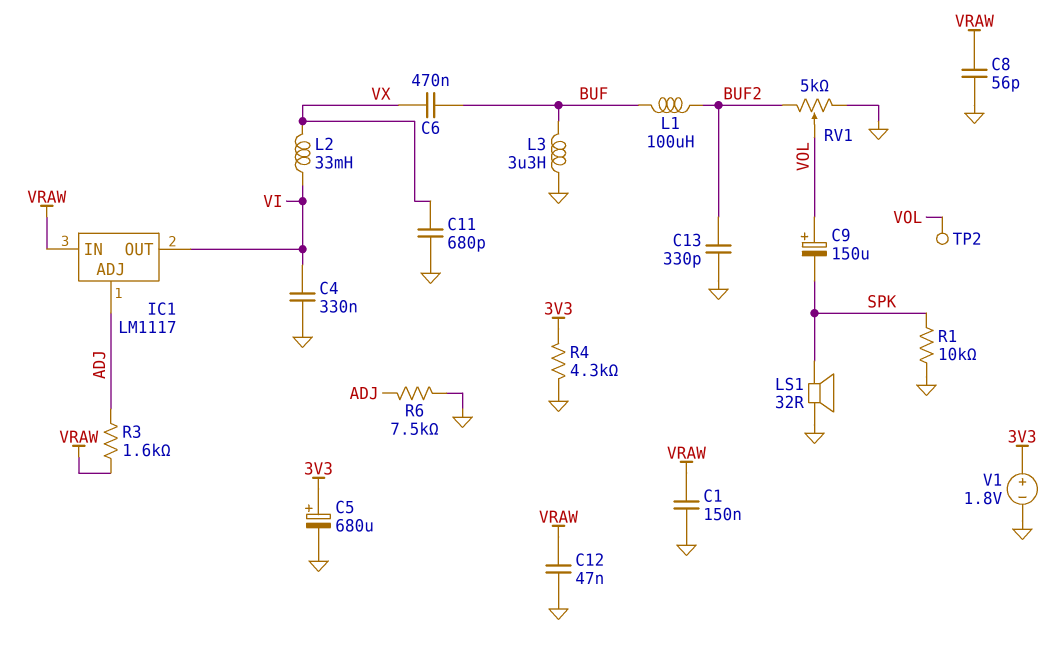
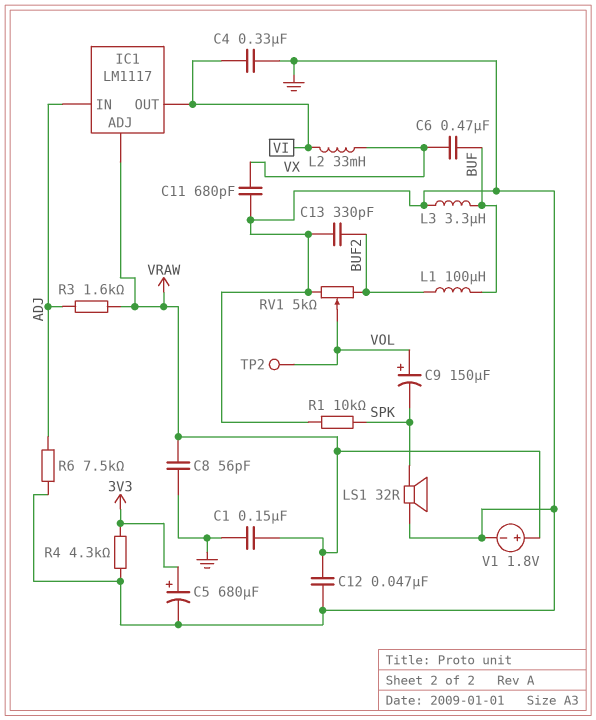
IC1 pin ADJ: ADJ -> VRAW
IC1 pin IN: VRAW -> ADJ
V1: 1.8V (plus 3V3, minus GND) -> 1.8V (plus VRAW, minus GND)

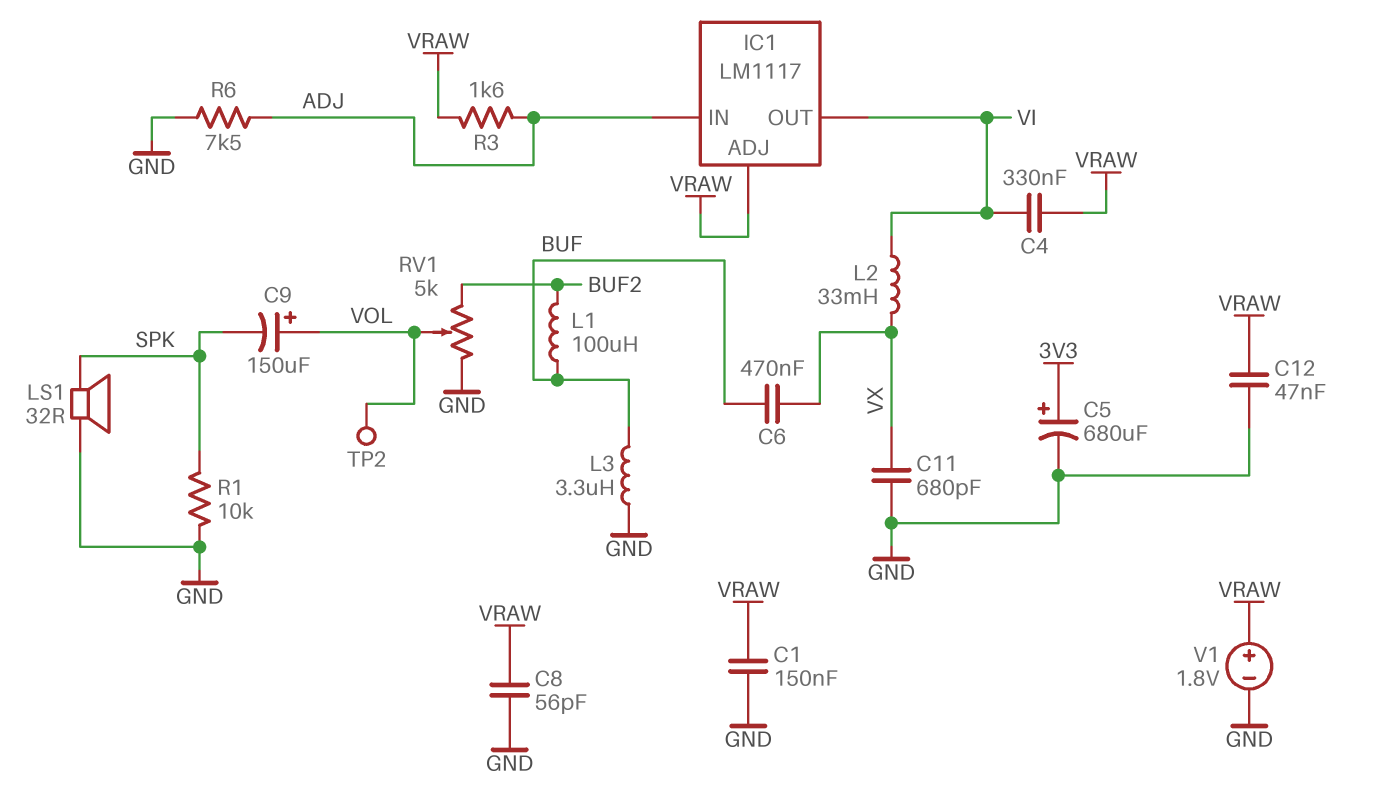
C4: 330nF (GND, VI) -> 330nF (VI, VRAW)
C13: 330pF (BUF2, GND) -> none
R4: 4.3k (3V3, GND) -> none

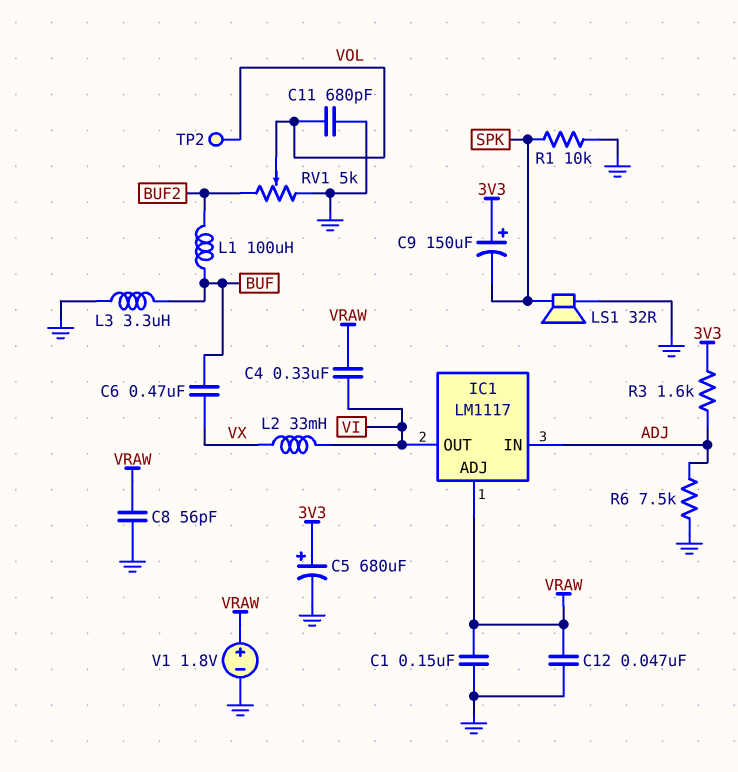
C9: 150uF (plus VOL, minus SPK) -> 150uF (plus 3V3, minus SPK)
C11: 680pF (GND, VX) -> 680pF (GND, VOL)
R3: 1.6k (ADJ, VRAW) -> 1.6k (3V3, ADJ)

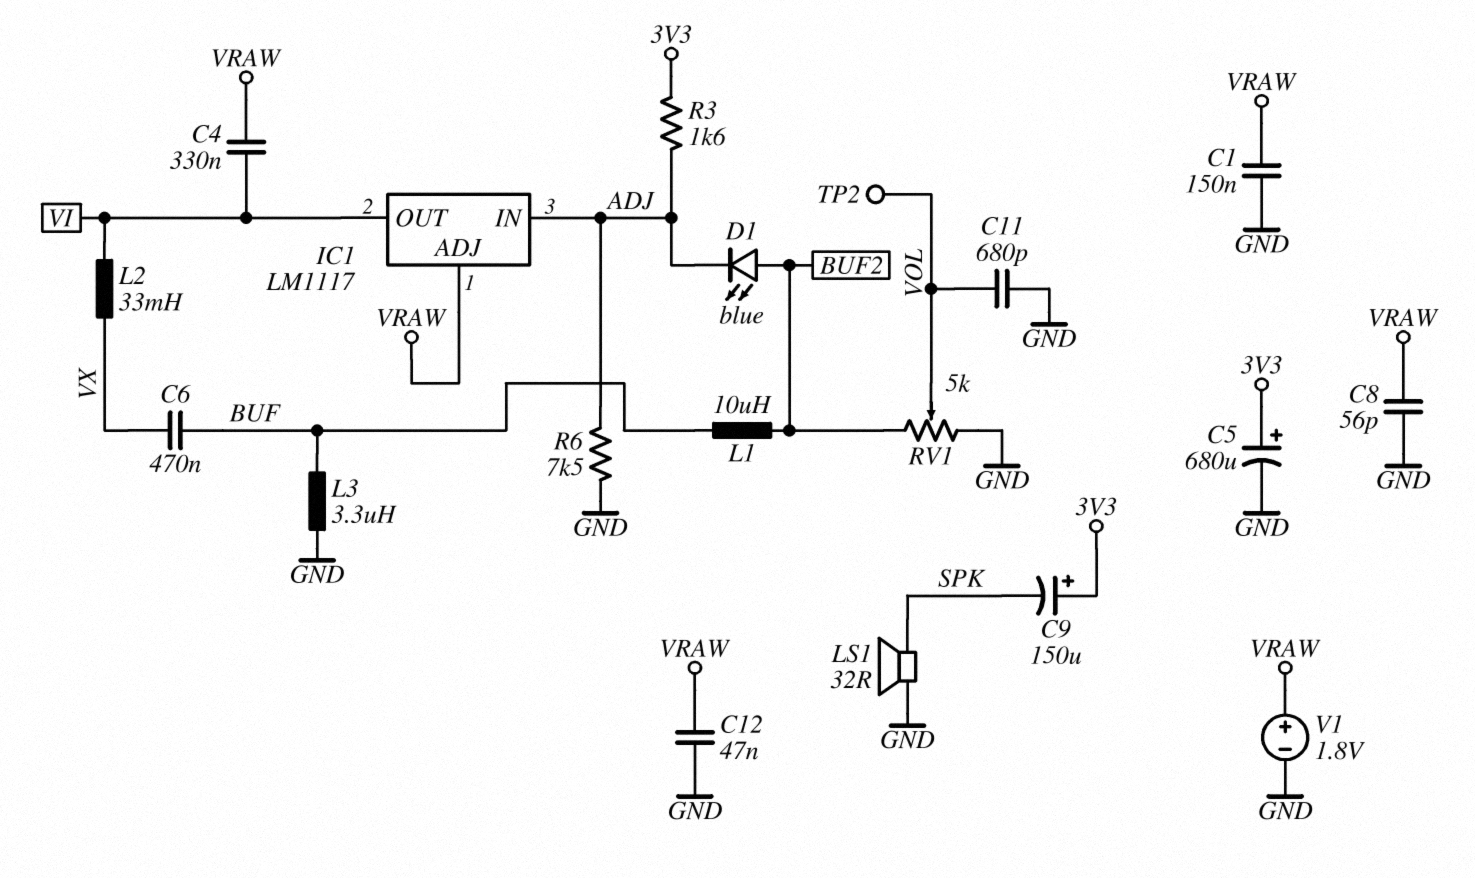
D1: none -> LED blue (A BUF2, K ADJ)
L1: 100uH (BUF, BUF2) -> 10uH (BUF, BUF2)
R1: 10k (GND, SPK) -> none

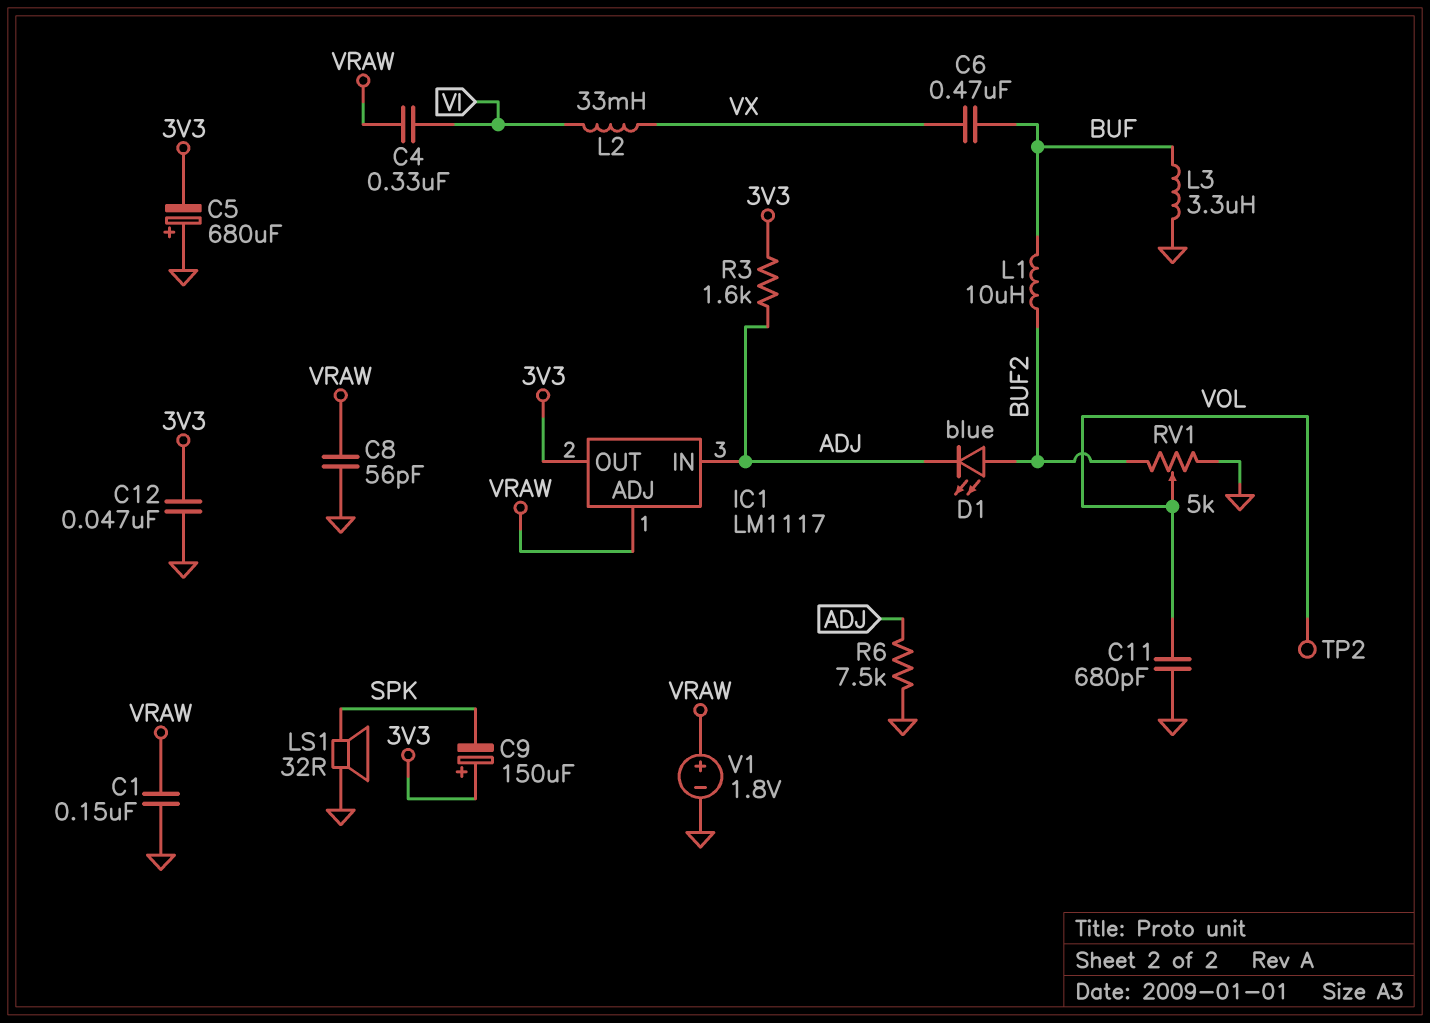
C5: 680uF (plus 3V3, minus GND) -> 680uF (plus GND, minus 3V3)
C12: 47nF (GND, VRAW) -> 47nF (3V3, GND)
IC1 pin OUT: VI -> 3V3

